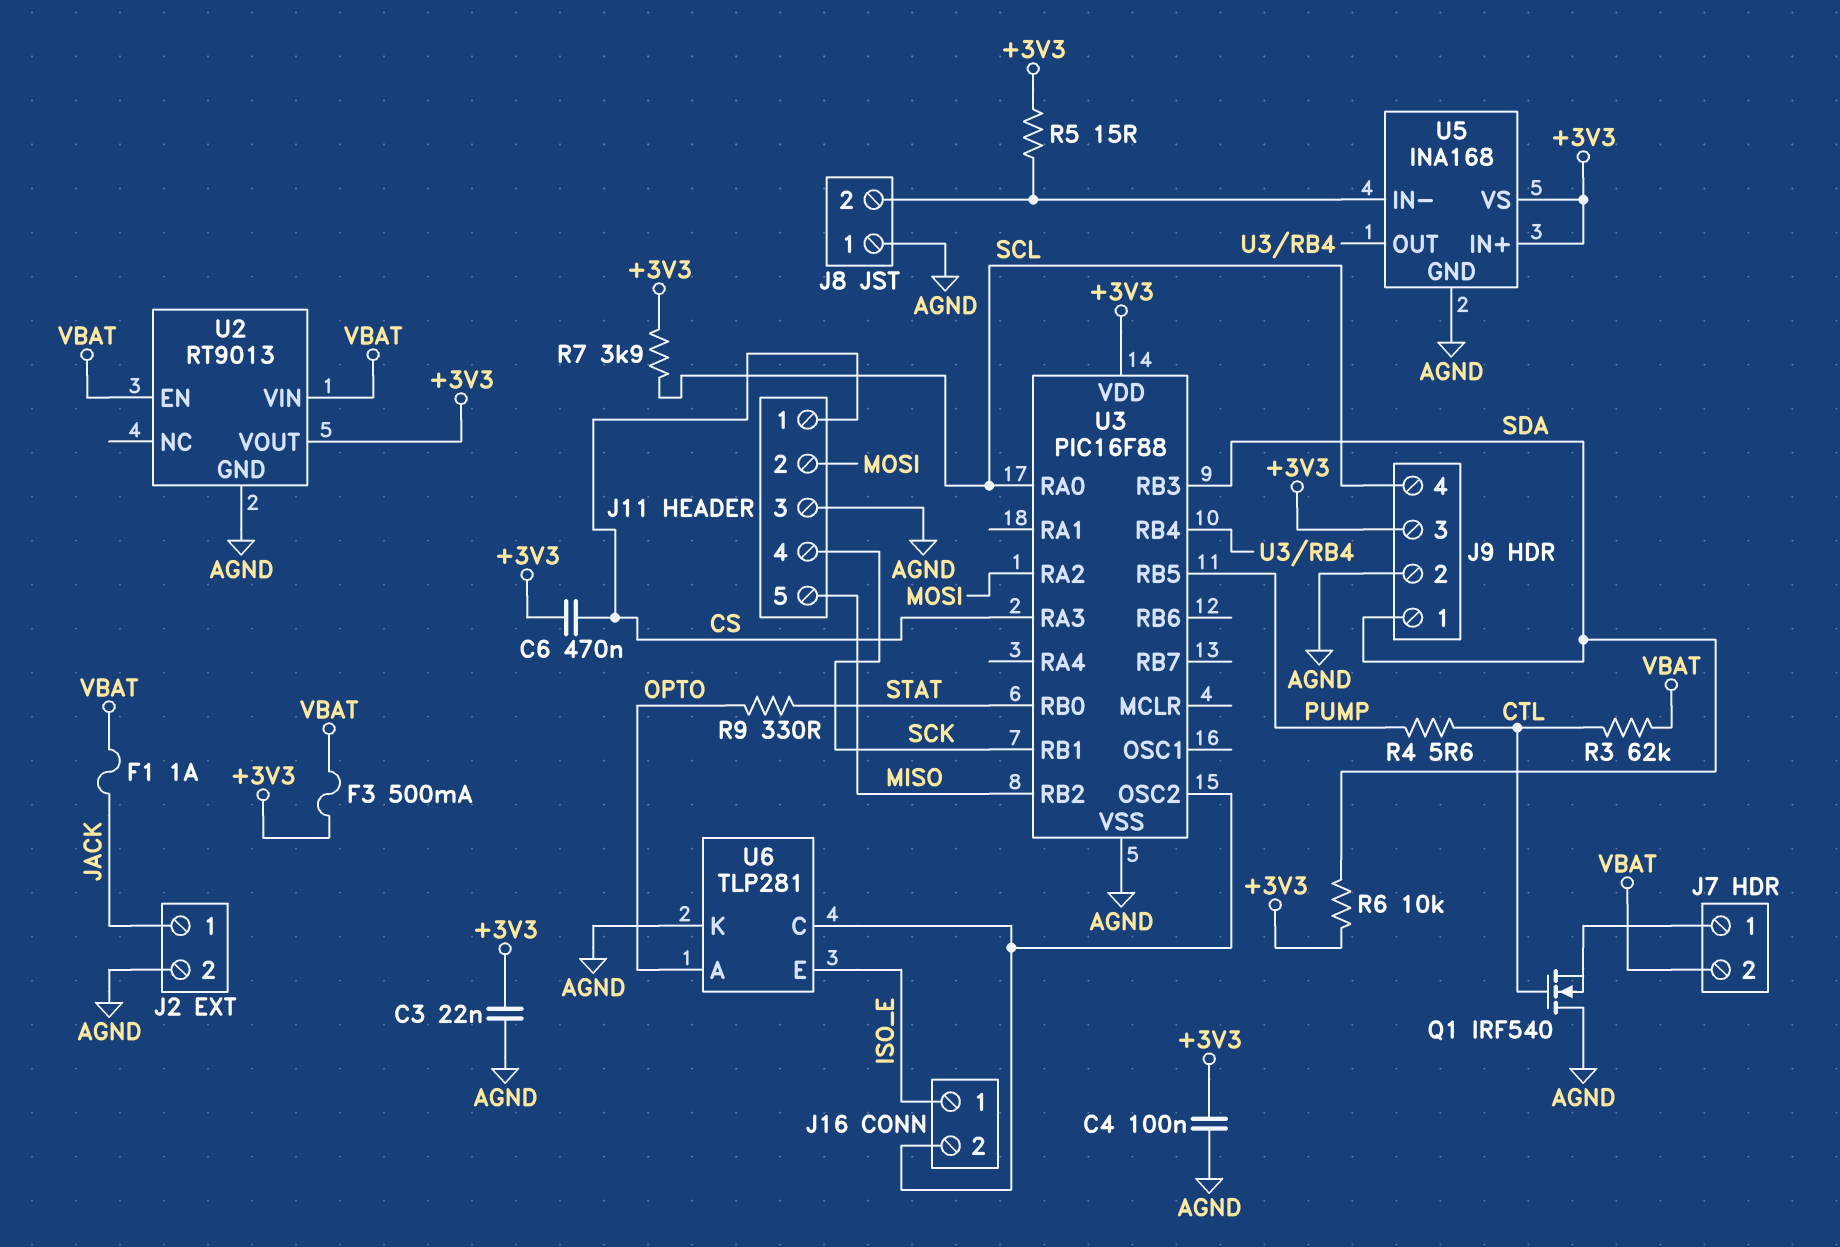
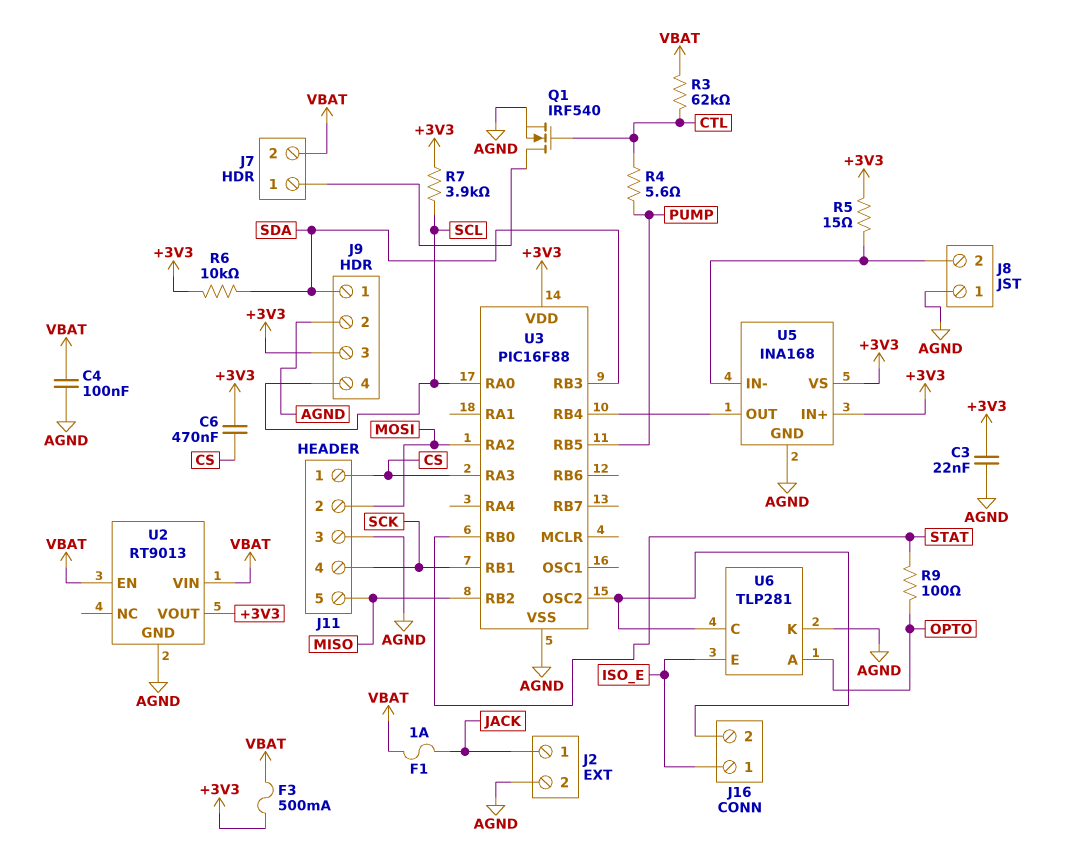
C4: 100nF (+3V3, AGND) -> 100nF (AGND, VBAT)
Q1: NMOS IRF540 (G CTL, D AGND, S J7/1) -> NMOS IRF540 (G CTL, D J7/1, S AGND)
R9: 330 (OPTO, STAT) -> 100 (OPTO, STAT)

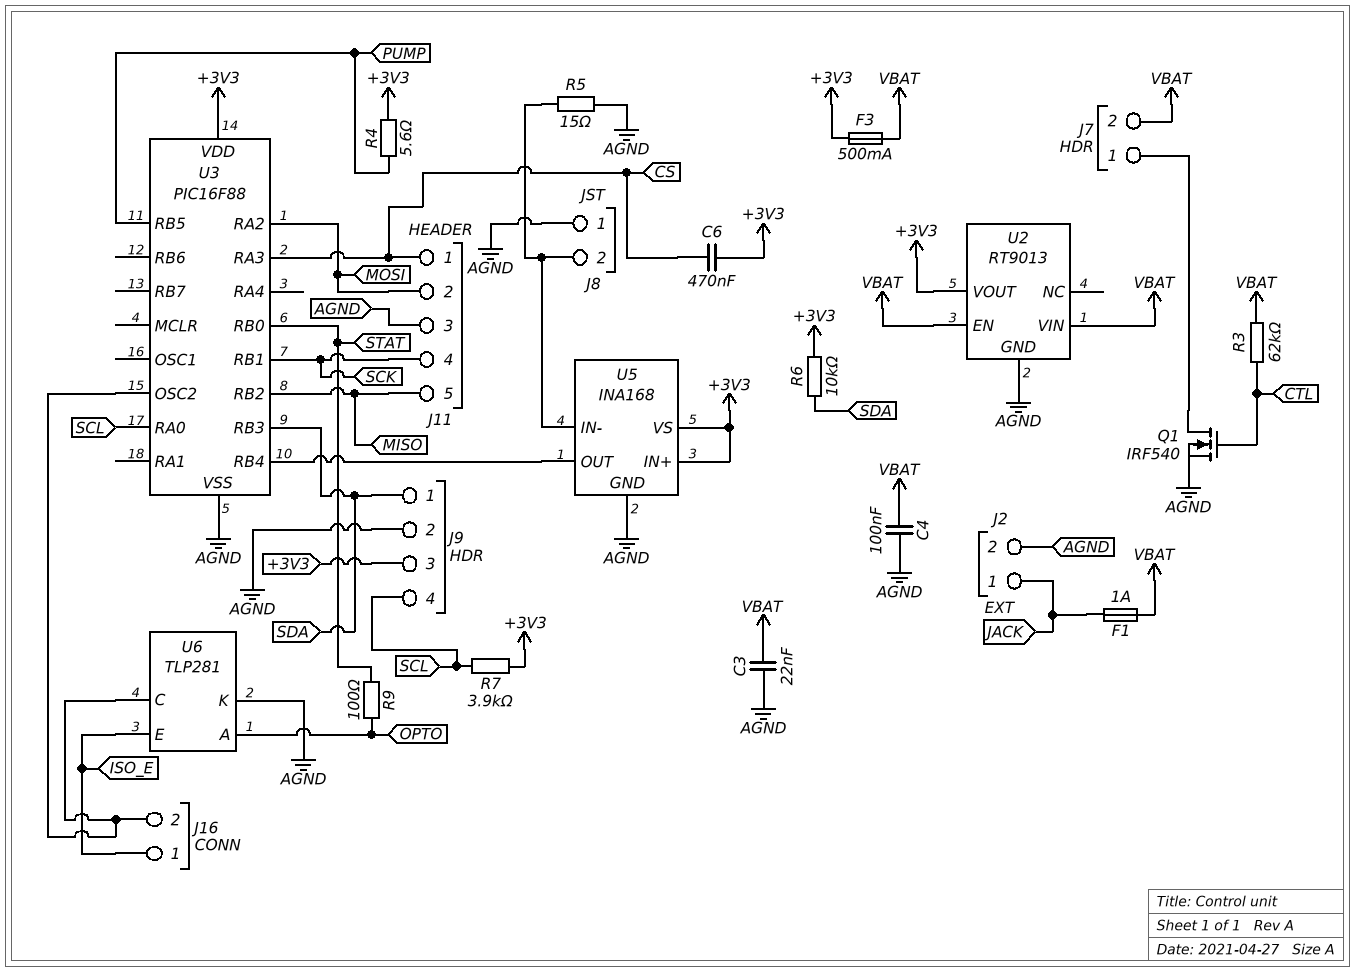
C3: 22nF (+3V3, AGND) -> 22nF (AGND, VBAT)
R4: 5.6 (CTL, PUMP) -> 5.6 (+3V3, PUMP)
R5: 15 (+3V3, J8/2) -> 15 (AGND, J8/2)

